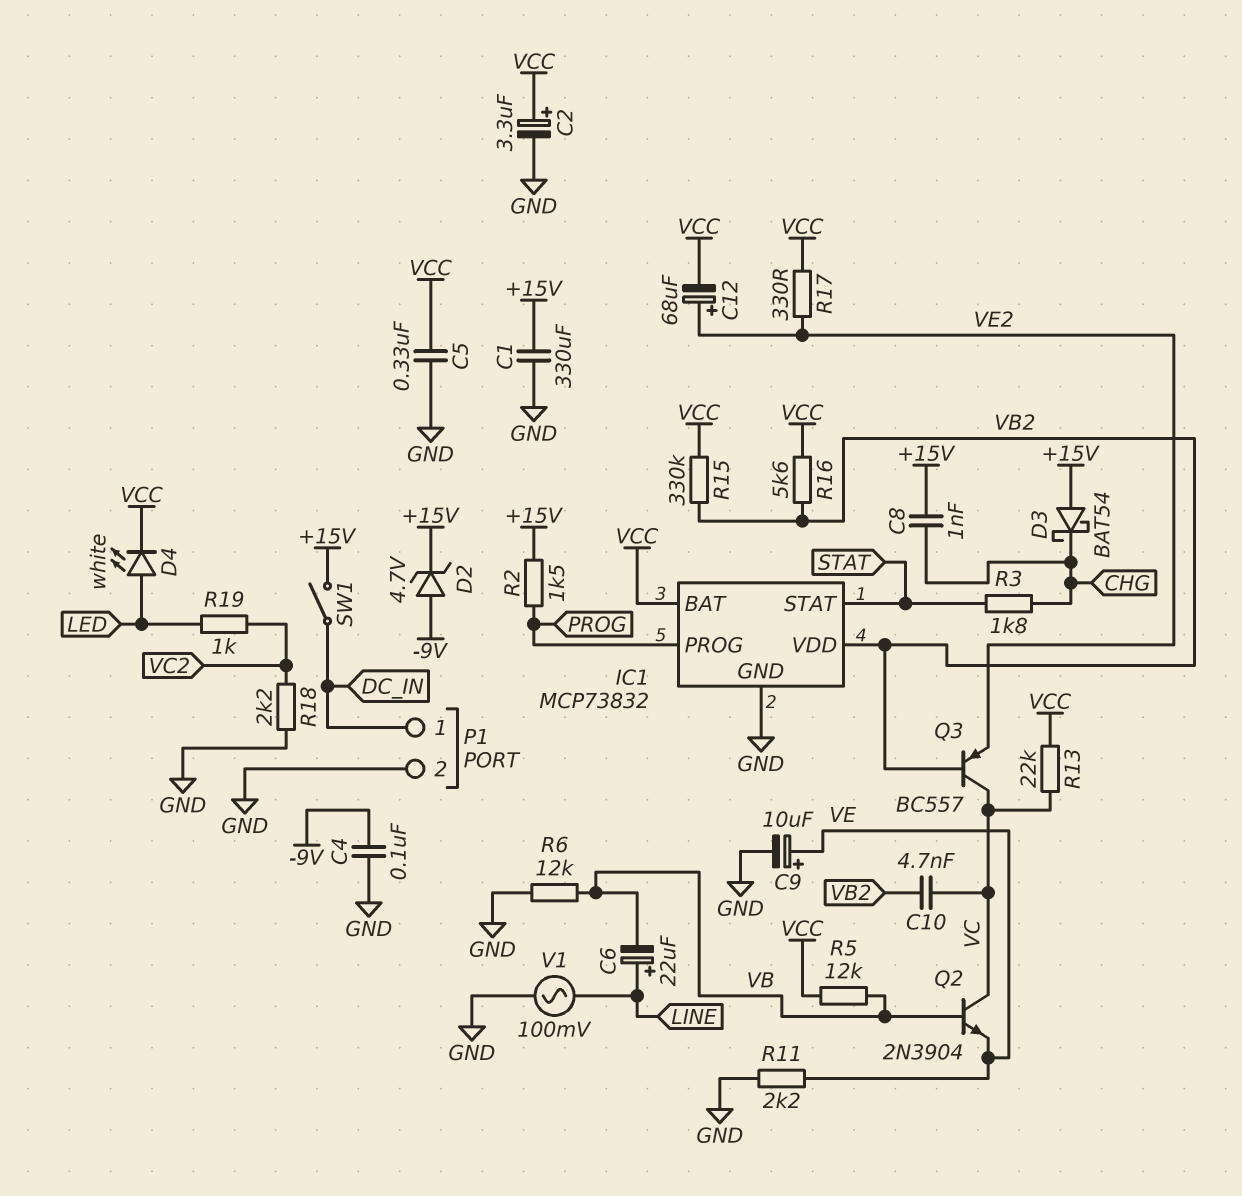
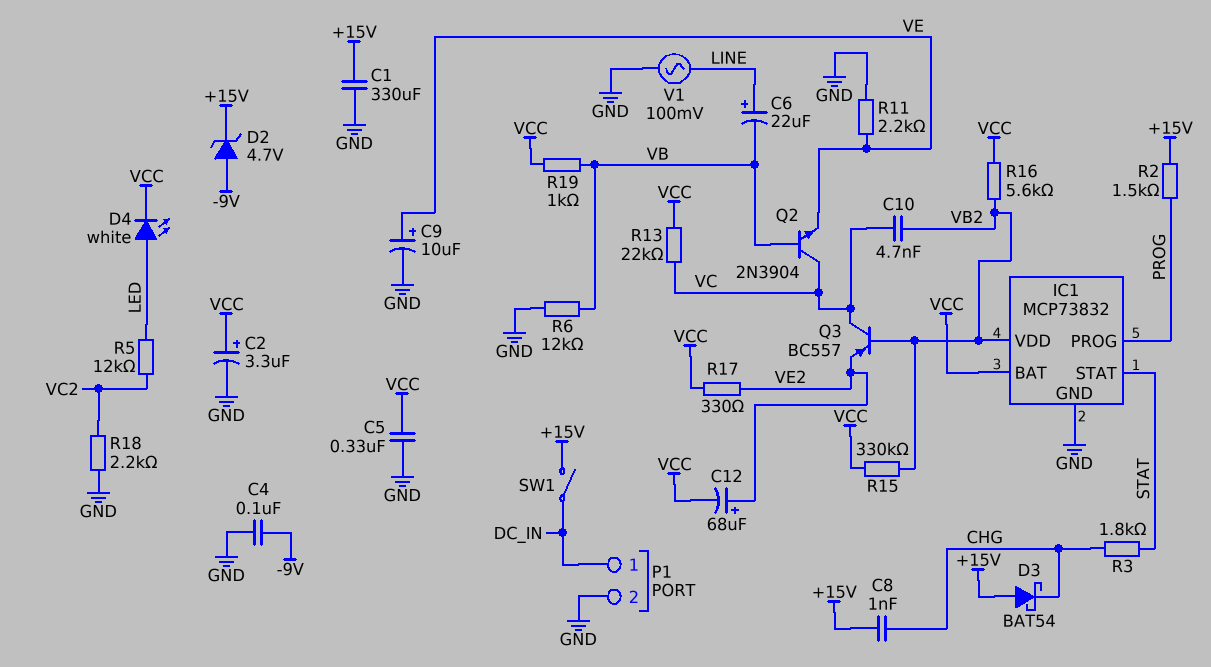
R5: 12k (VB, VCC) -> 12k (LED, VC2)
R19: 1k (LED, VC2) -> 1k (VB, VCC)

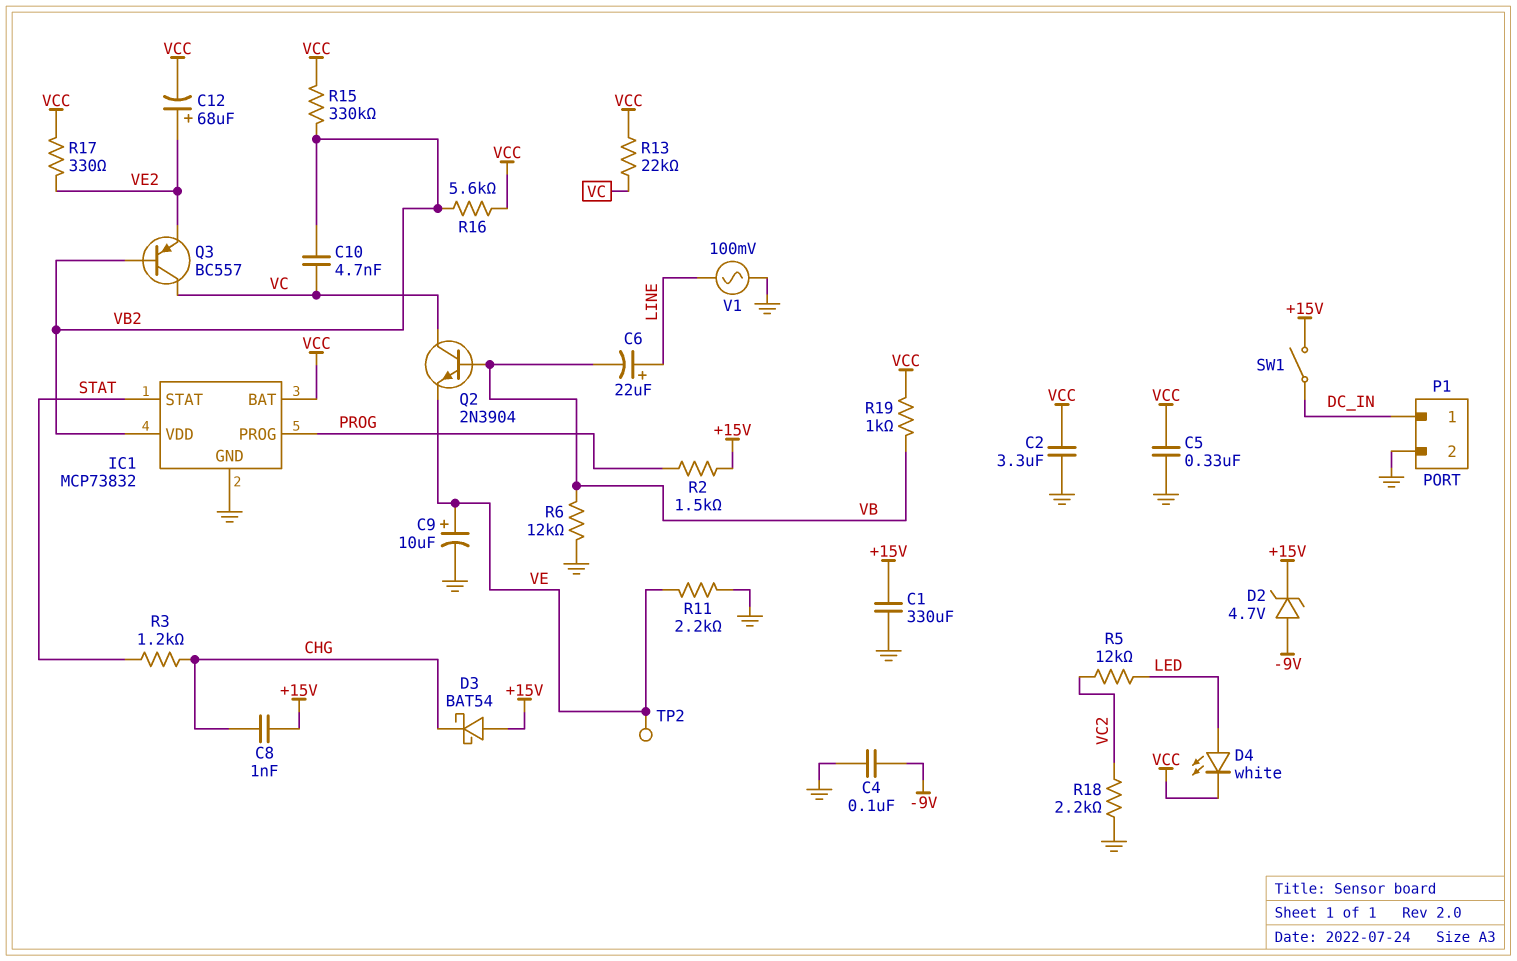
C2: 3.3uF (plus VCC, minus GND) -> 3.3uF (GND, VCC)
R3: 1.8k (CHG, STAT) -> 1.2k (CHG, STAT)
TP2: none -> test point (VE)

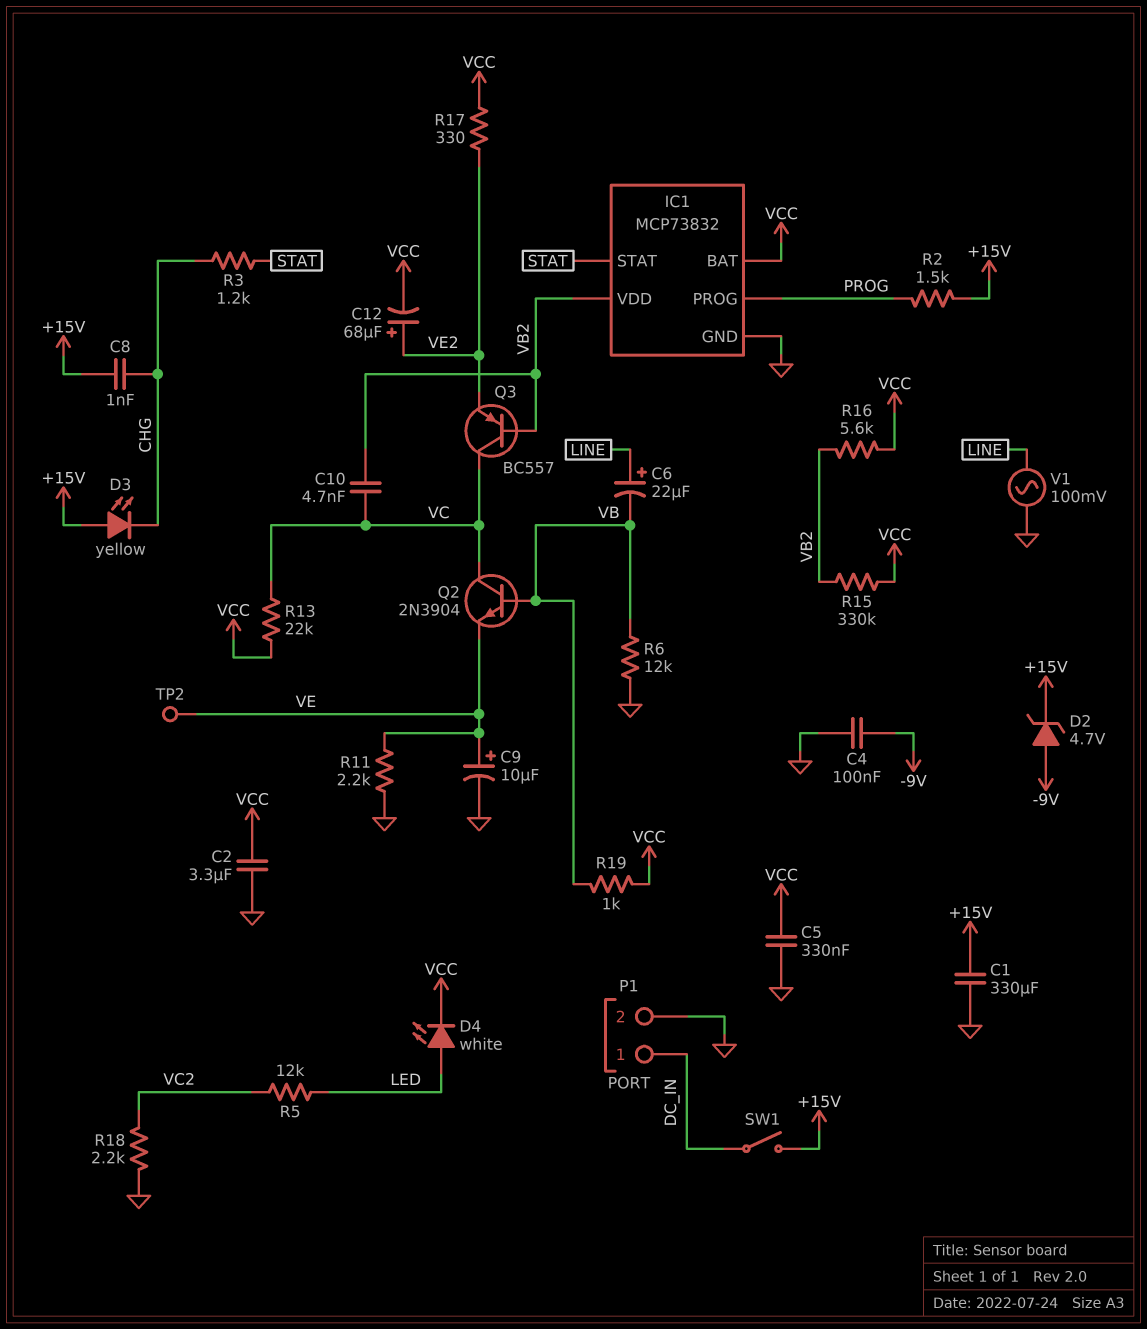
D3: schottky BAT54 (A +15V, K CHG) -> LED yellow (A +15V, K CHG)

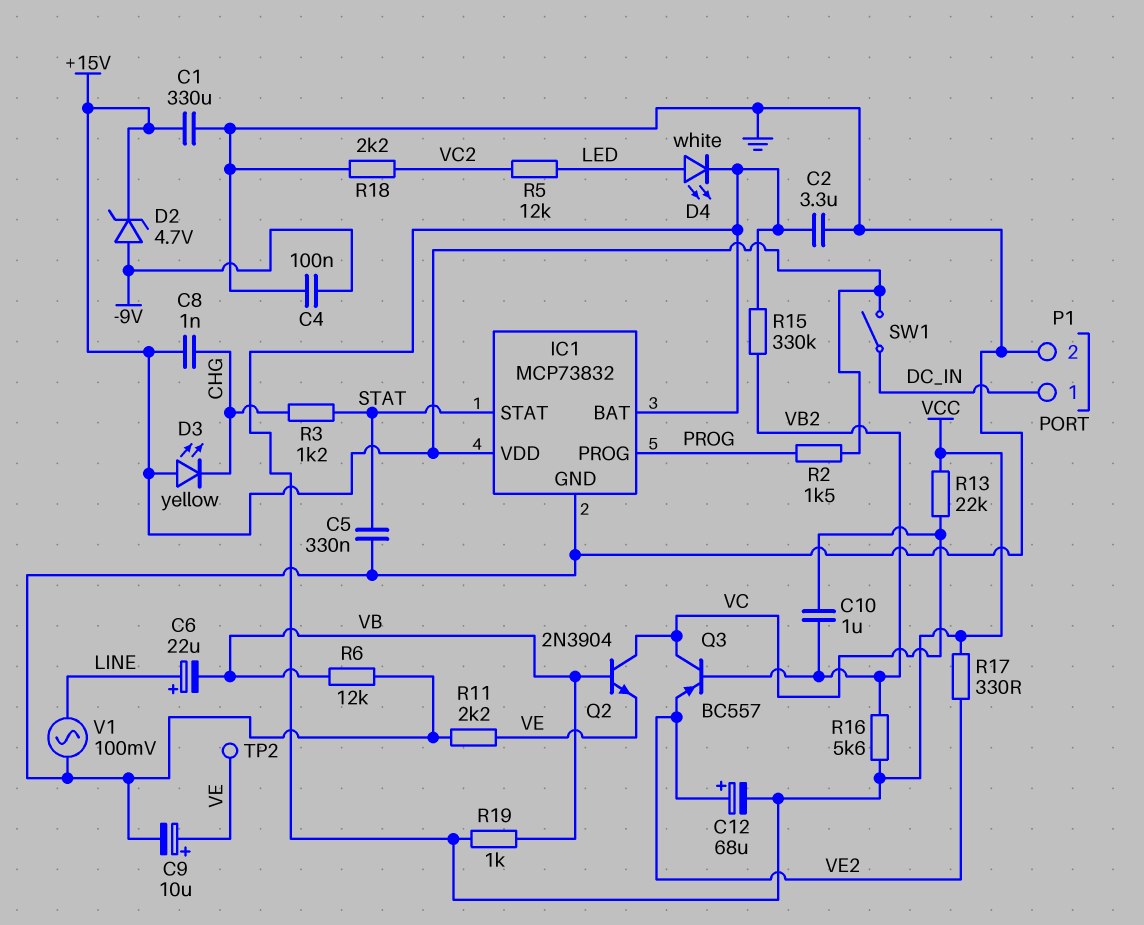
C5: 330nF (GND, VCC) -> 330nF (GND, STAT)
C10: 4.7nF (VB2, VC) -> 1uF (VB2, VC)
IC1 pin VDD: VB2 -> +15V

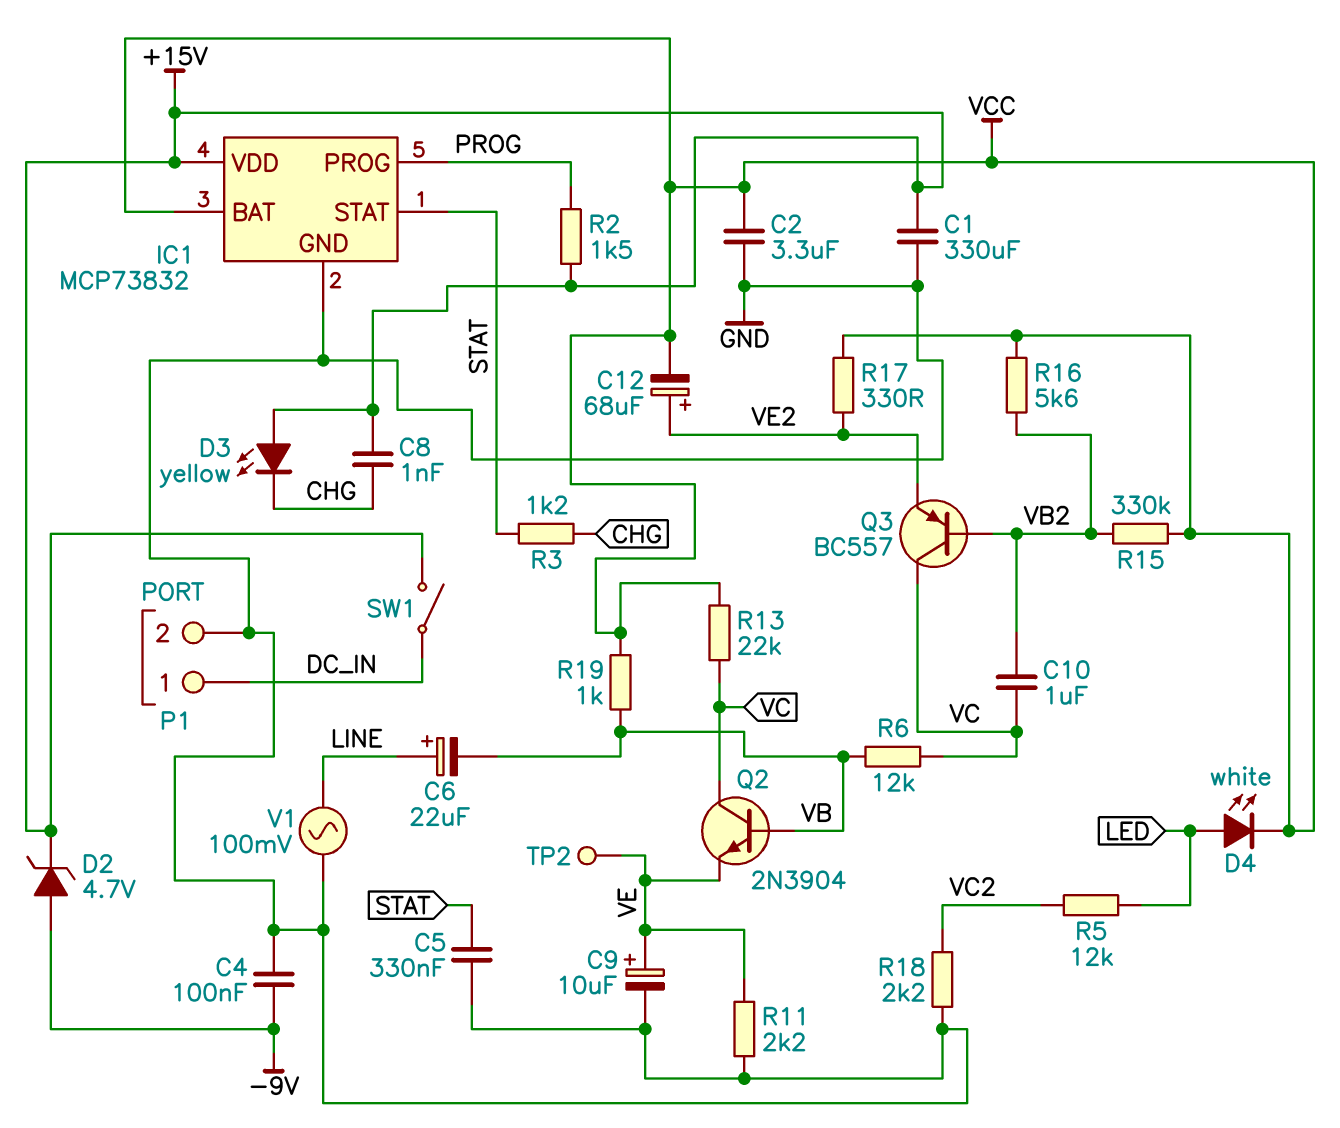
R6: 12k (GND, VB) -> 12k (VB, VC)

